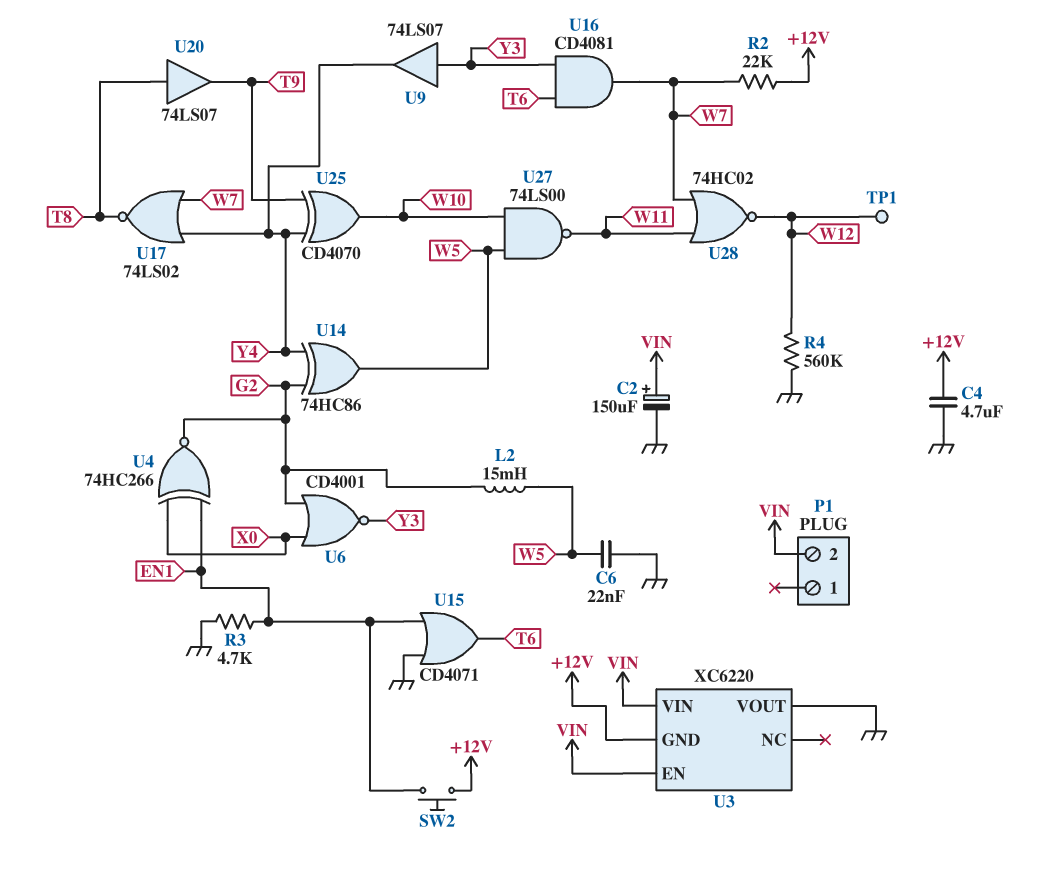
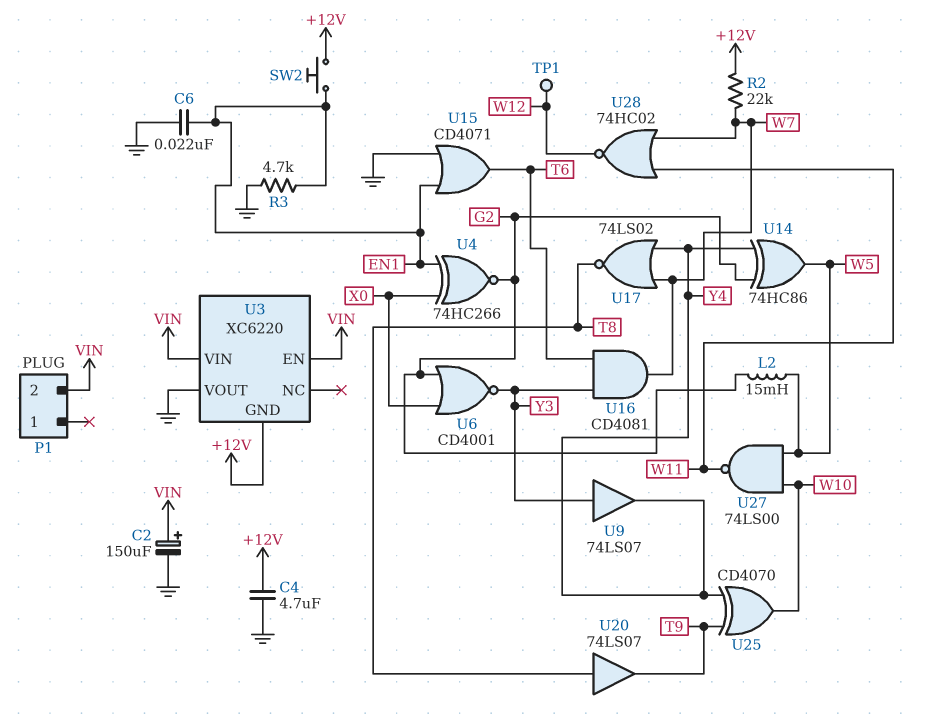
C6: 22nF (GND, W5) -> 22nF (EN1, GND)
R4: 560k (GND, W12) -> none

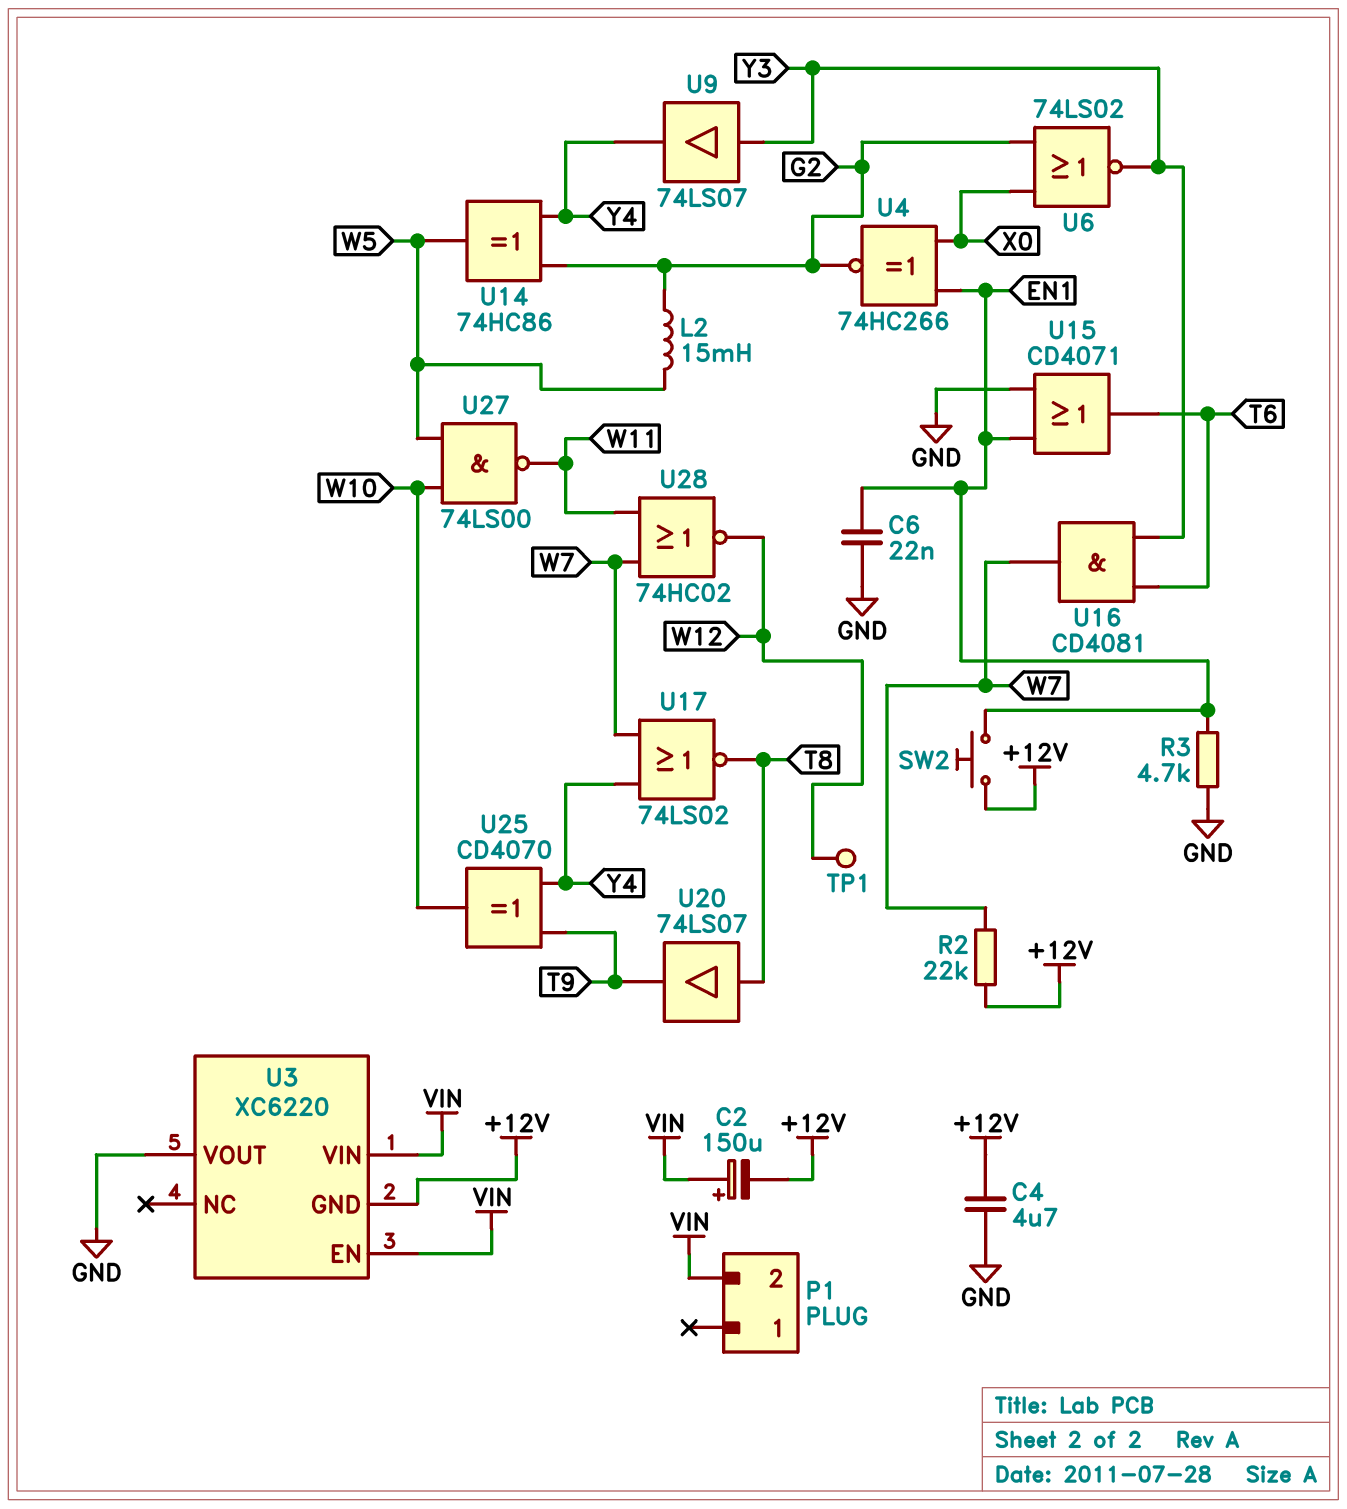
C2: 150uF (plus VIN, minus GND) -> 150uF (plus VIN, minus +12V)
U6: NOR CD4001 (in G2, in X0, out Y3) -> NOR 74LS02 (in G2, in X0, out Y3)

